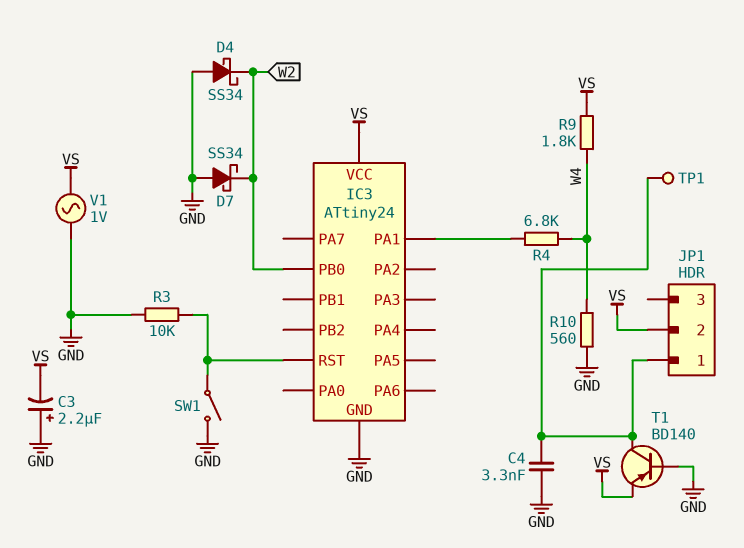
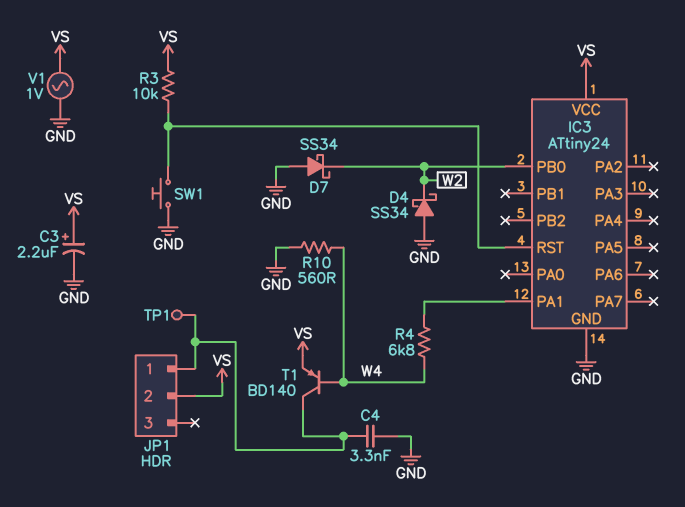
C3: 2.2uF (plus GND, minus VS) -> 2.2uF (plus VS, minus GND)
R3: 10k (GND, IC3/RST) -> 10k (IC3/RST, VS)
R9: 1.8k (VS, W4) -> none
SW1: switch (GND, IC3/RST) -> button (GND, IC3/RST)
T1: PNP BD140 (B GND, C JP1/1, E VS) -> PNP BD140 (B W4, C JP1/1, E VS)

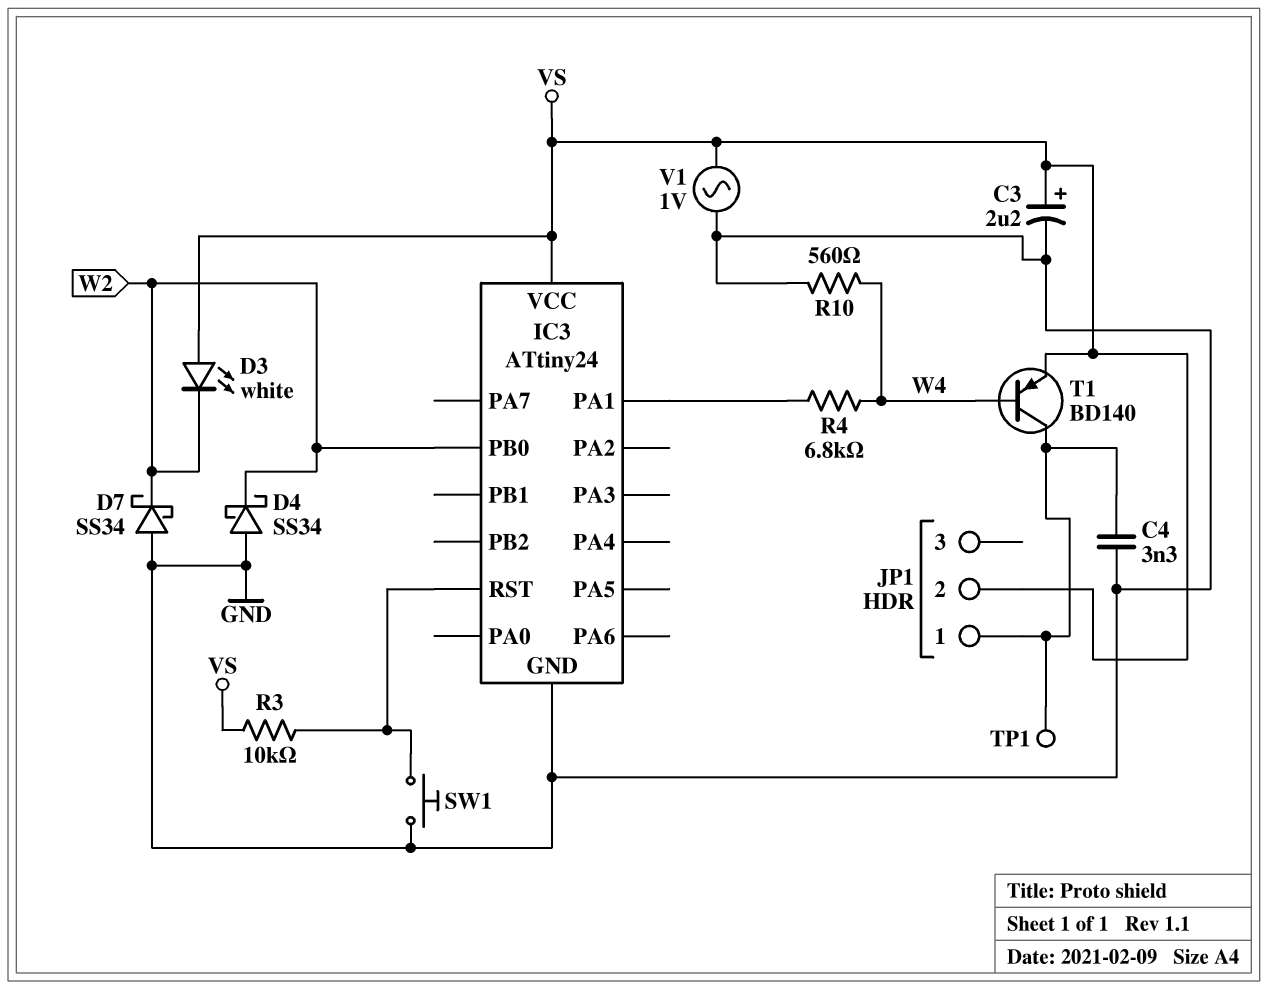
D3: none -> LED white (A VS, K W2)

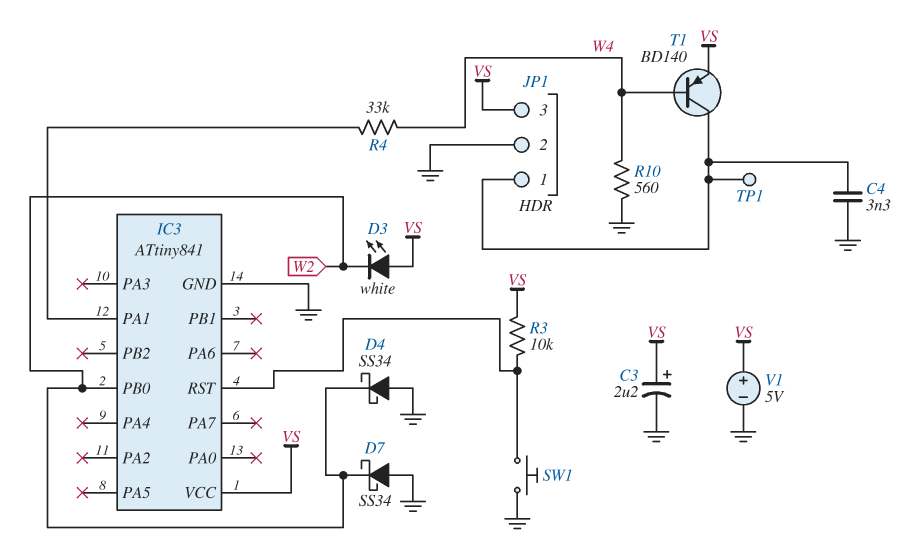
IC3: ATtiny24 -> ATtiny841
JP1 pin 2: VS -> GND
JP1 pin 3: none -> VS
R4: 6.8k (IC3/PA1, W4) -> 33k (IC3/PA1, W4)
V1: AC 1V (GND, VS) -> 5V (plus VS, minus GND)

